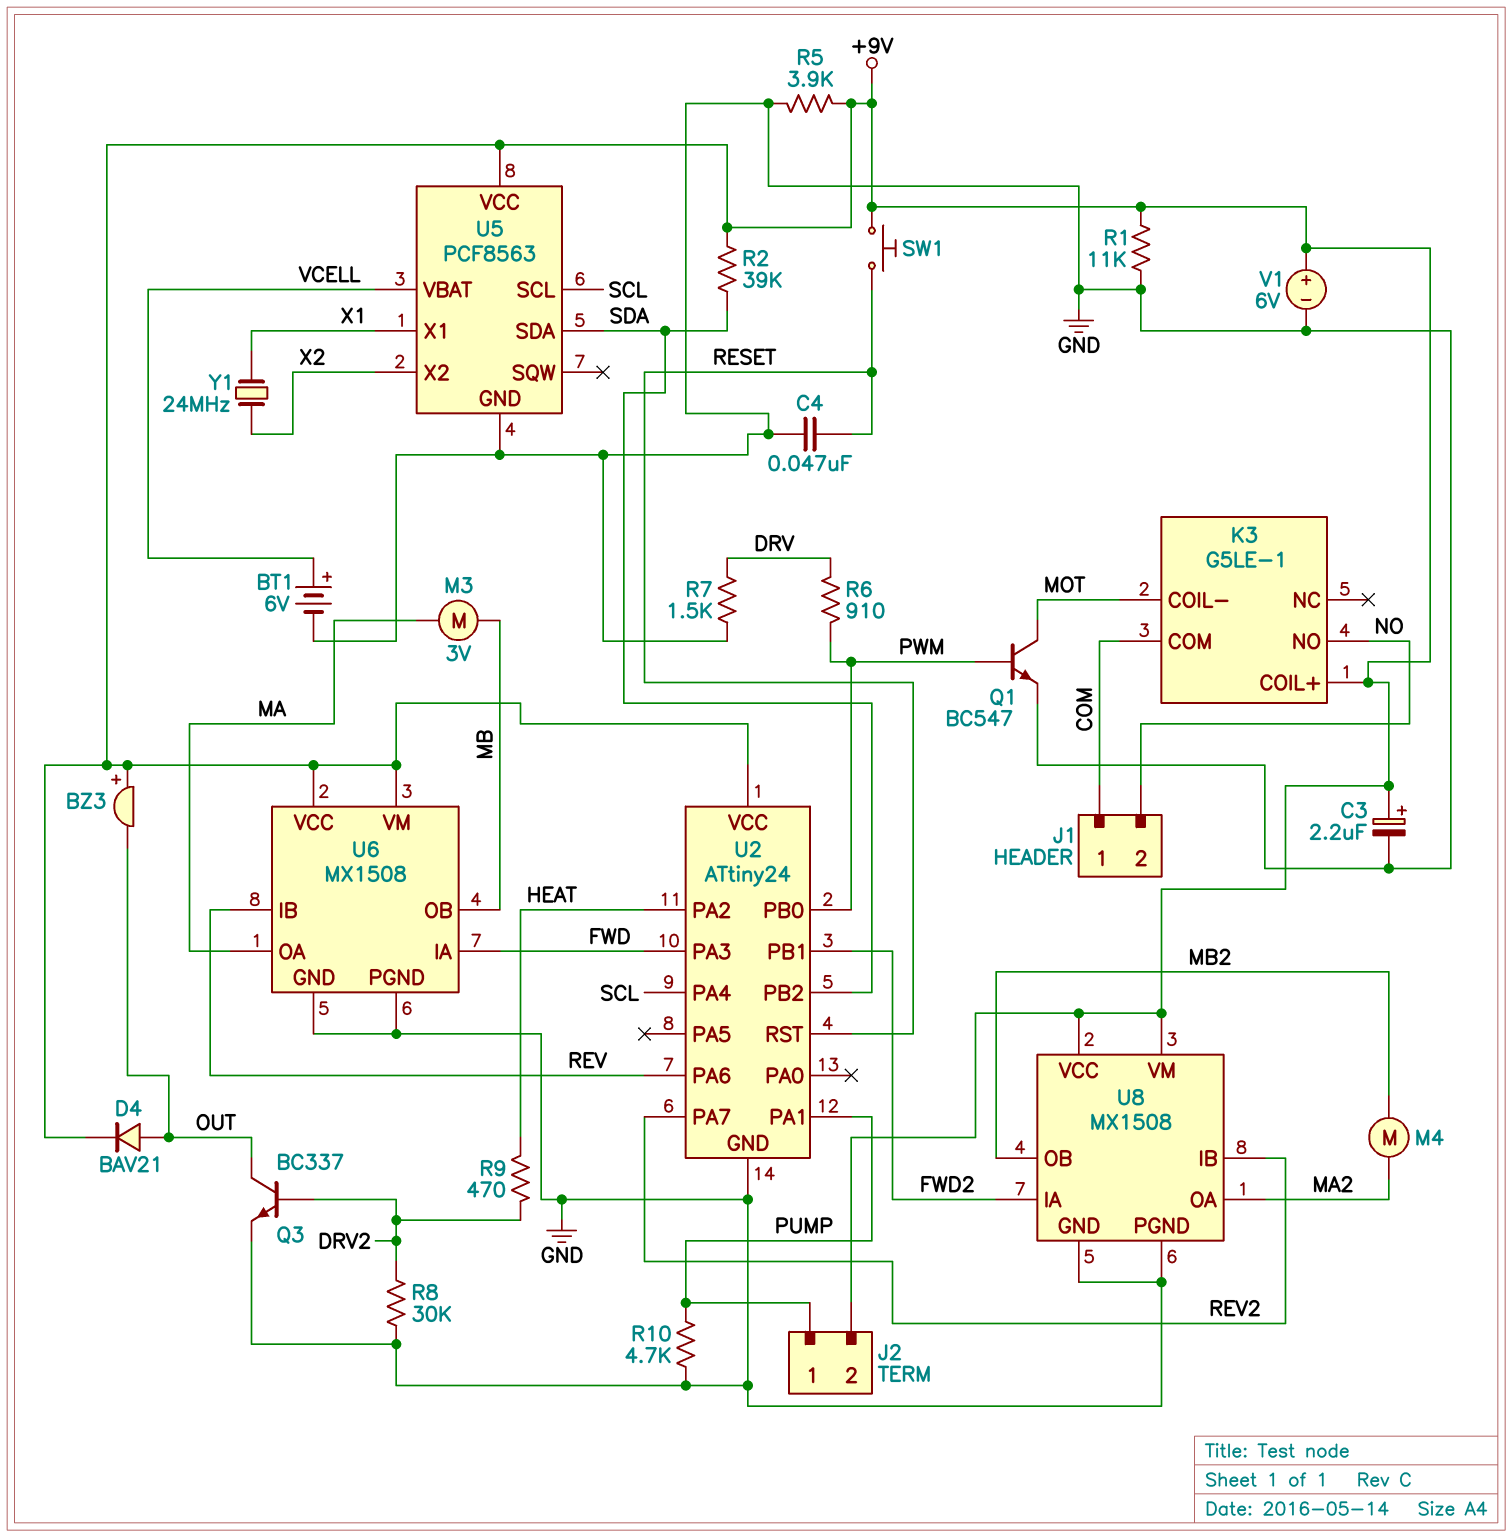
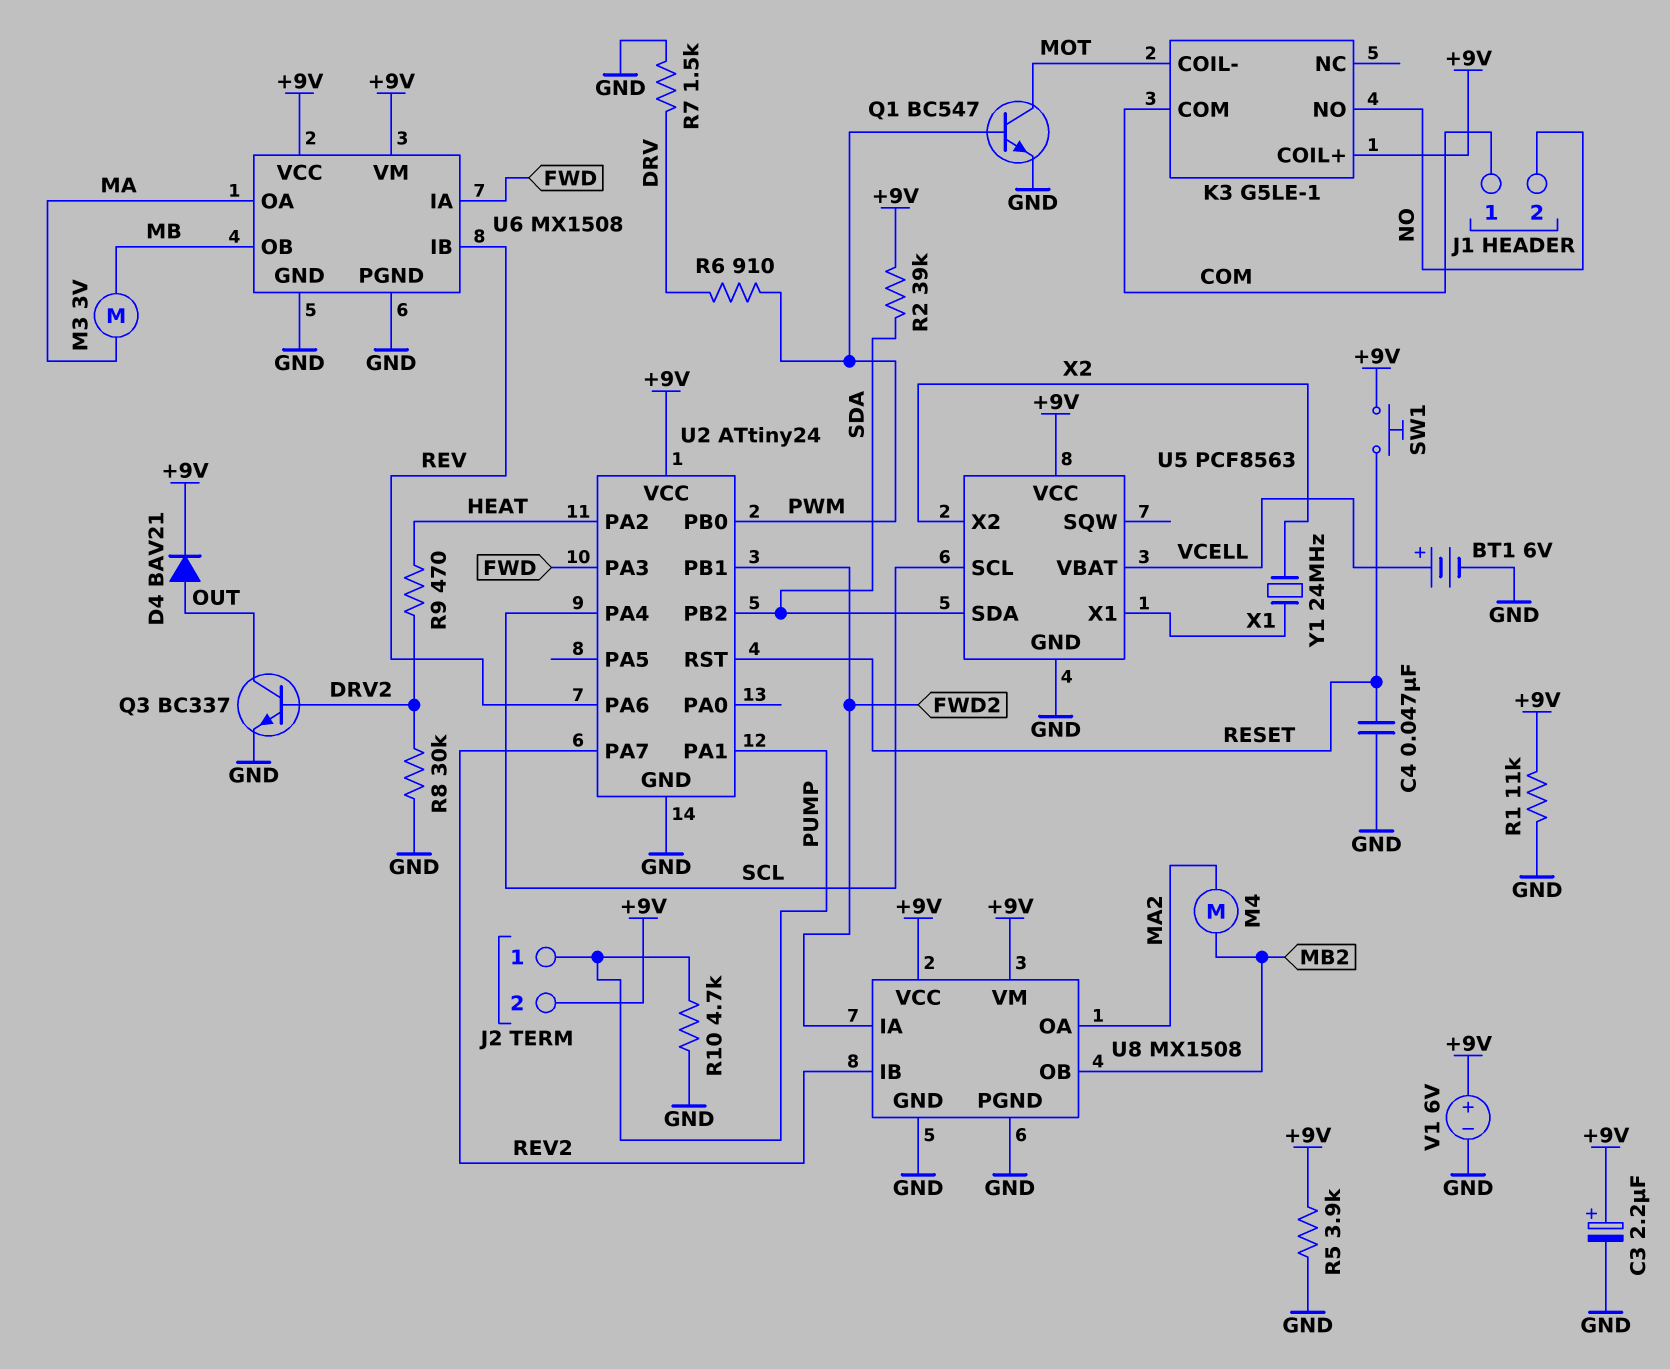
BZ3: buzzer (plus +9V, minus OUT) -> none

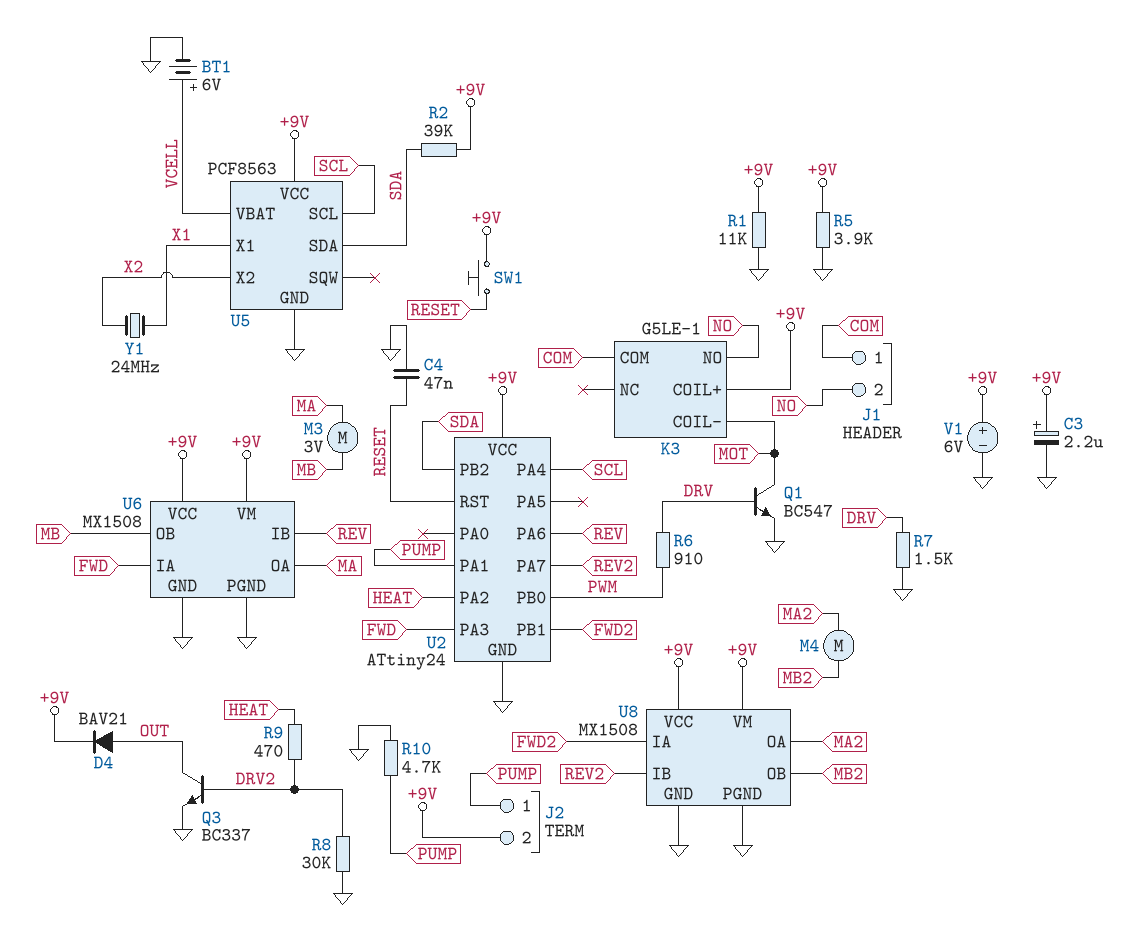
Q1: NPN BC547 (B PWM, C MOT, E GND) -> NPN BC547 (B DRV, C MOT, E GND)

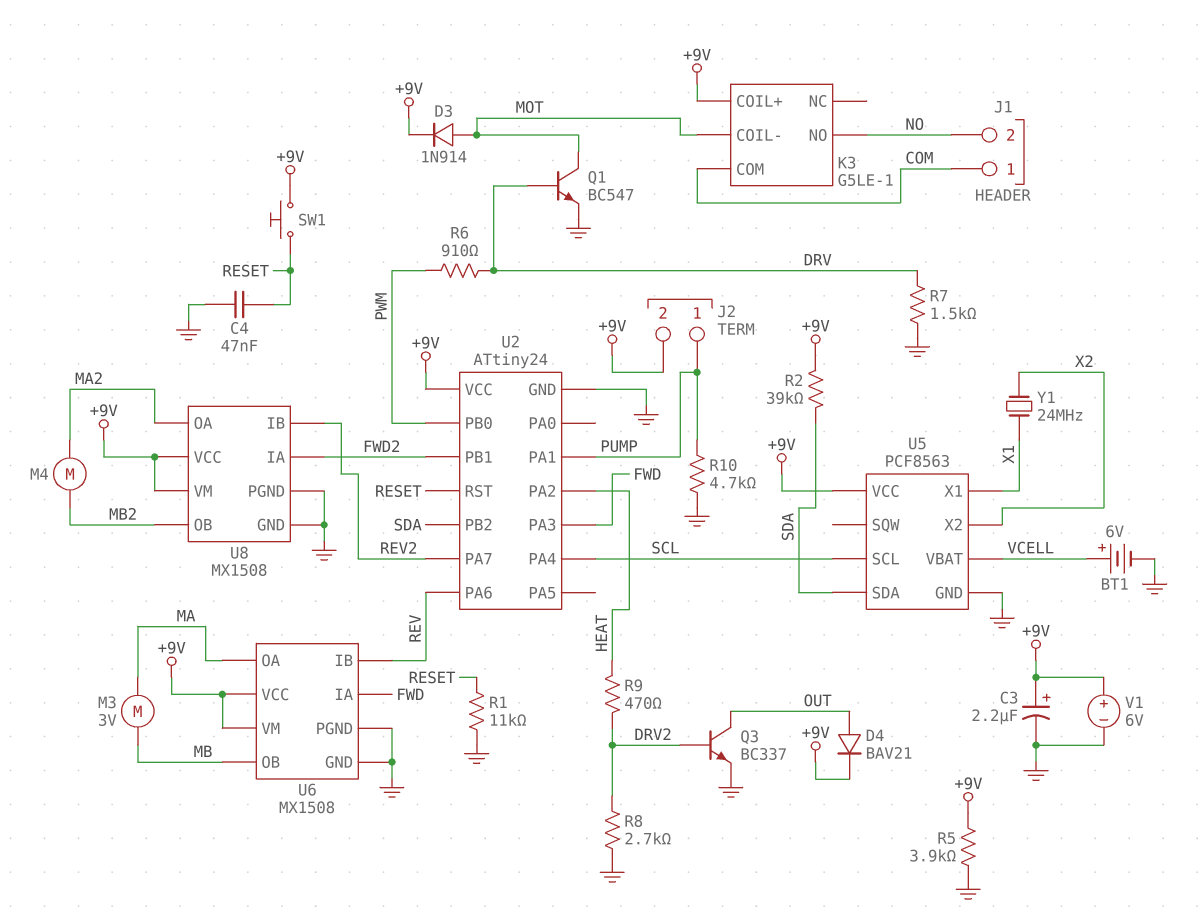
D3: none -> diode 1N914 (A MOT, K +9V)
R1: 11k (+9V, GND) -> 11k (GND, RESET)
R8: 30k (DRV2, GND) -> 2.7k (DRV2, GND)

